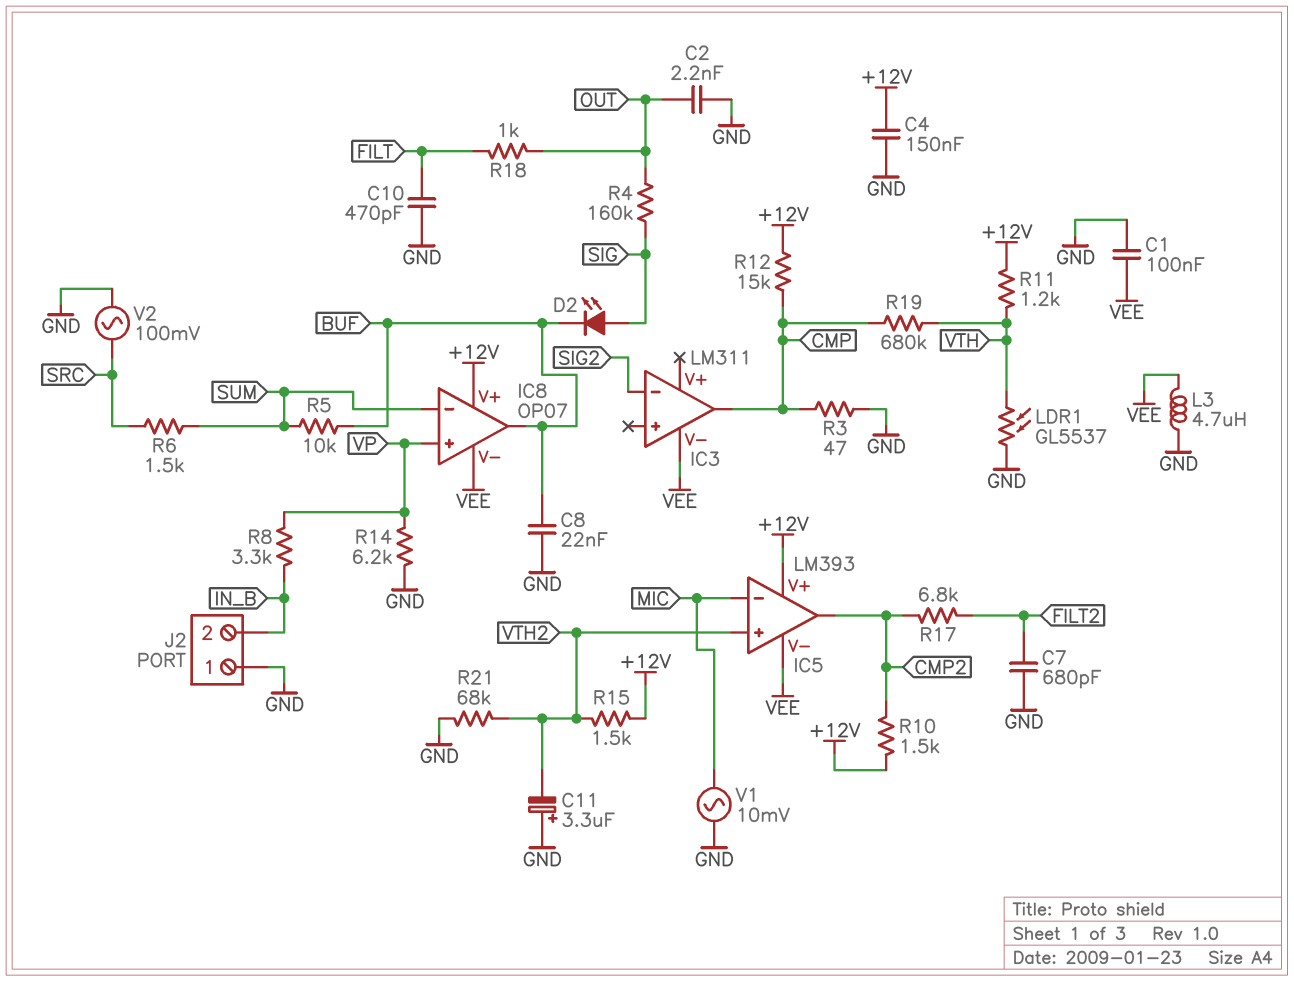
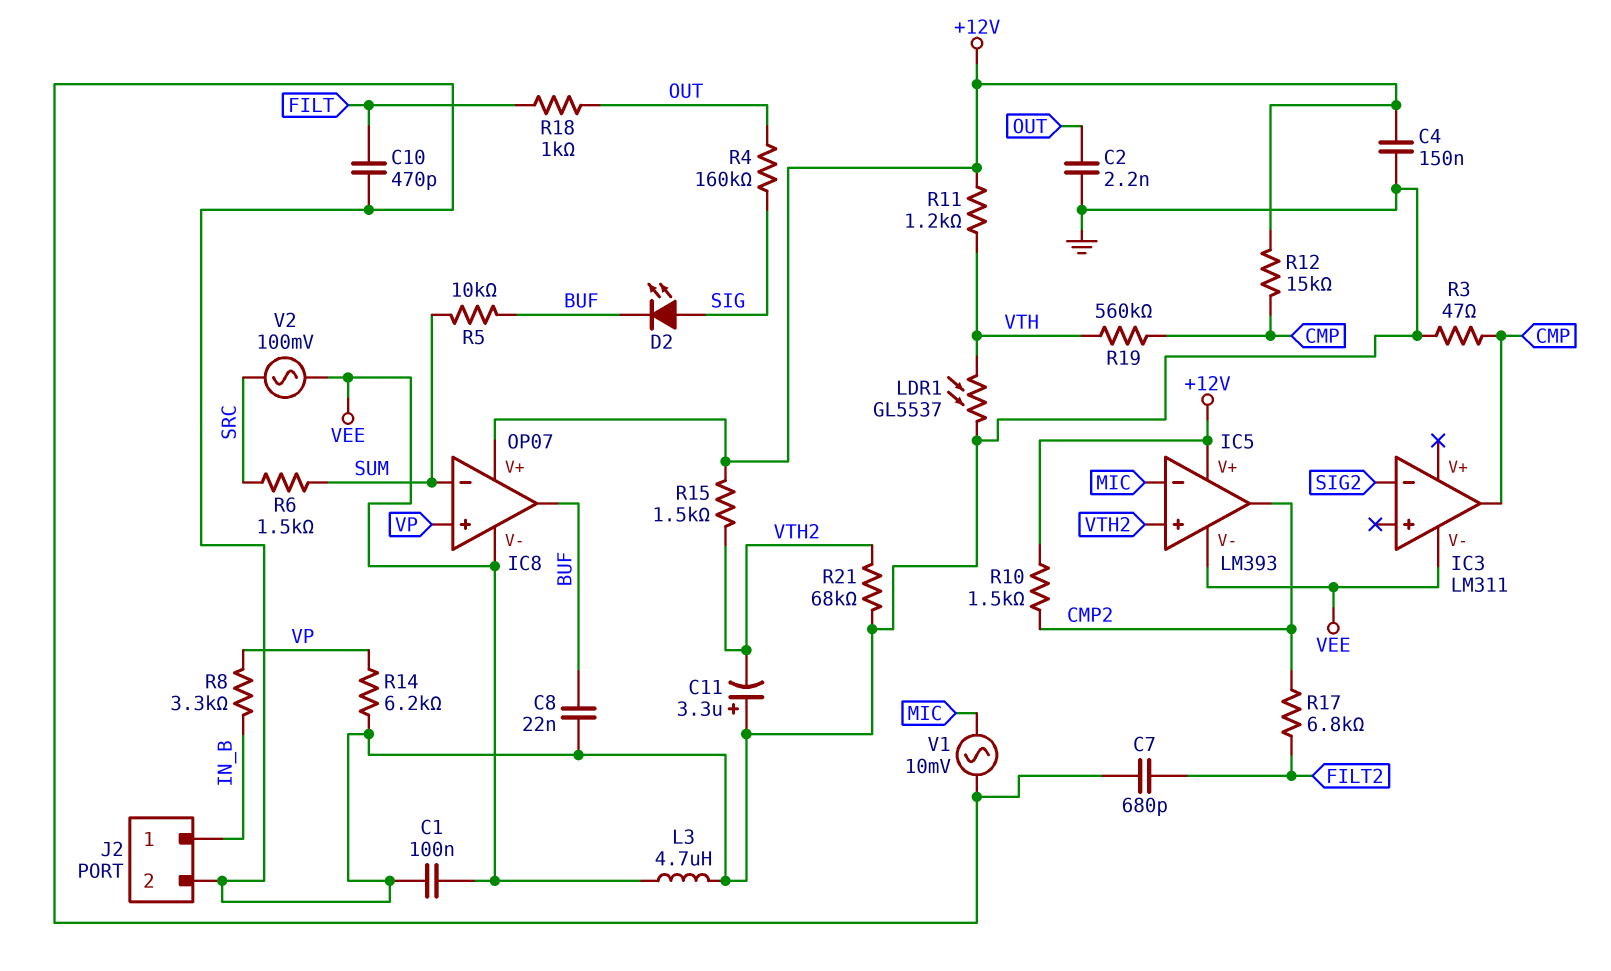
J2 pin 1: GND -> IN_B
J2 pin 2: IN_B -> GND
R19: 680k (CMP, VTH) -> 560k (CMP, VTH)
V2: AC 100mV (GND, SRC) -> AC 100mV (SRC, VEE)

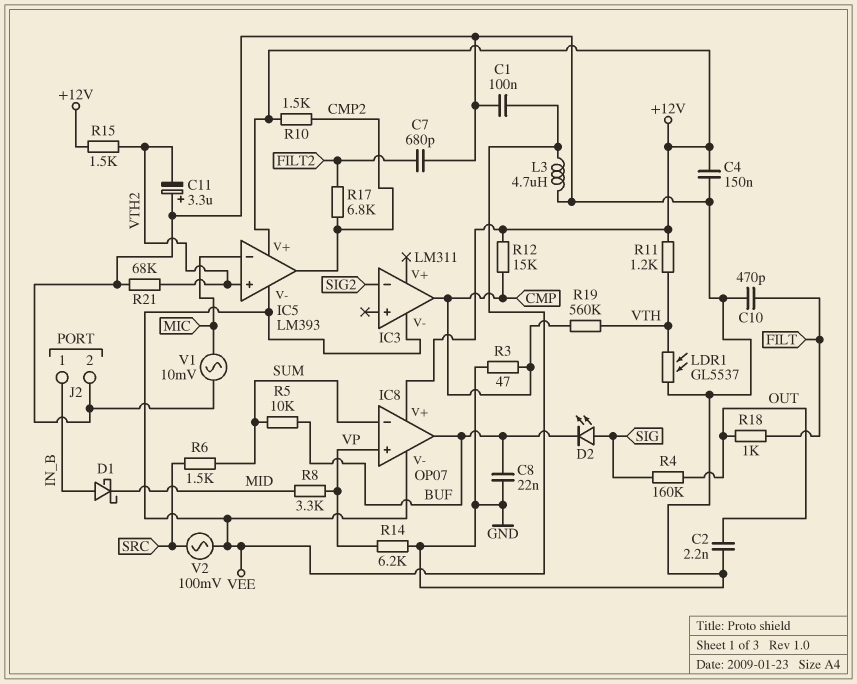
D1: none -> schottky (A IN_B, K MID)
R8: 3.3k (IN_B, VP) -> 3.3k (MID, VP)

